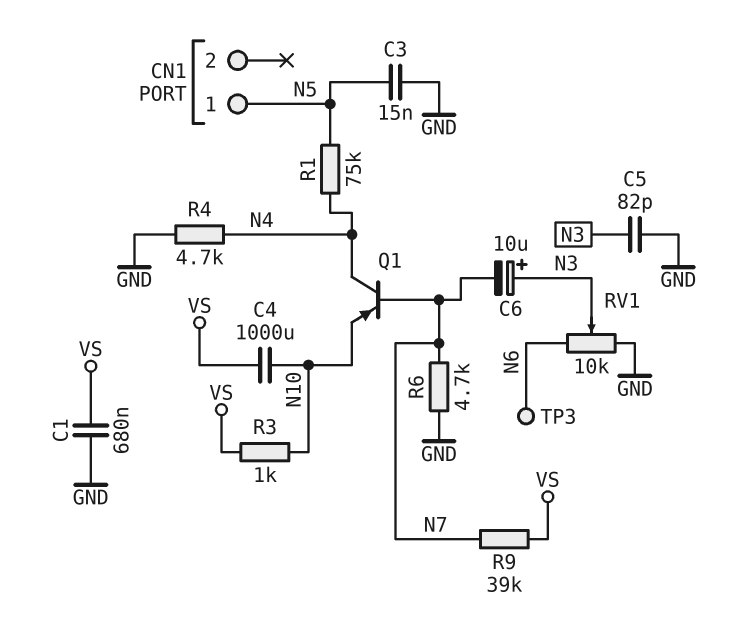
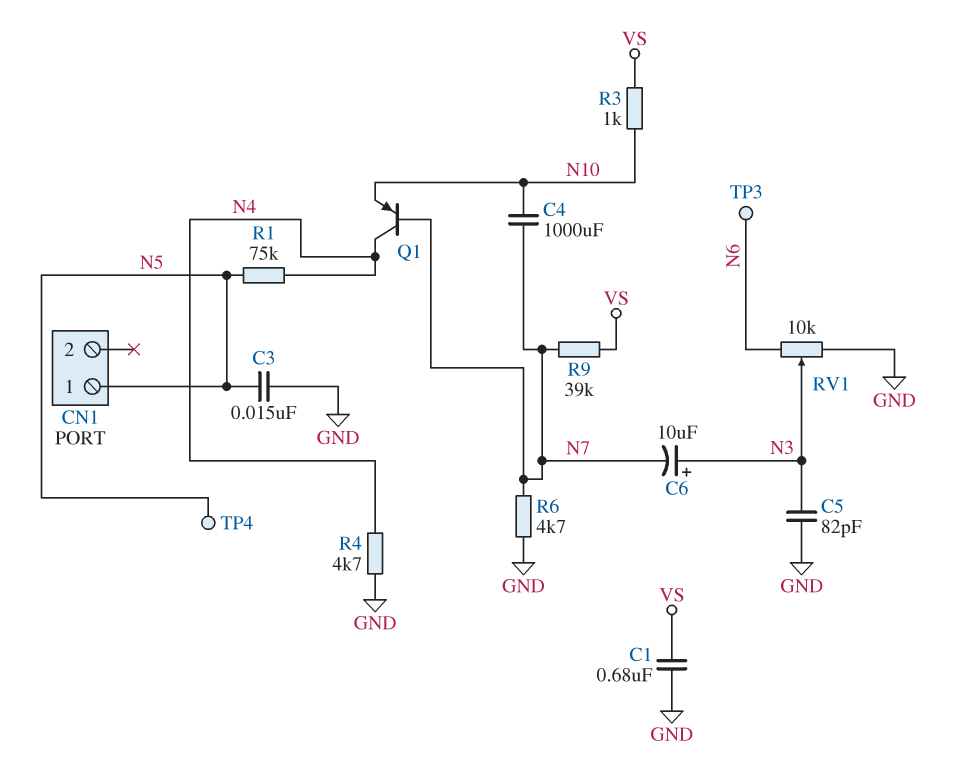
C4: 1000uF (N10, VS) -> 1000uF (N7, N10)
TP4: none -> test point (N5)

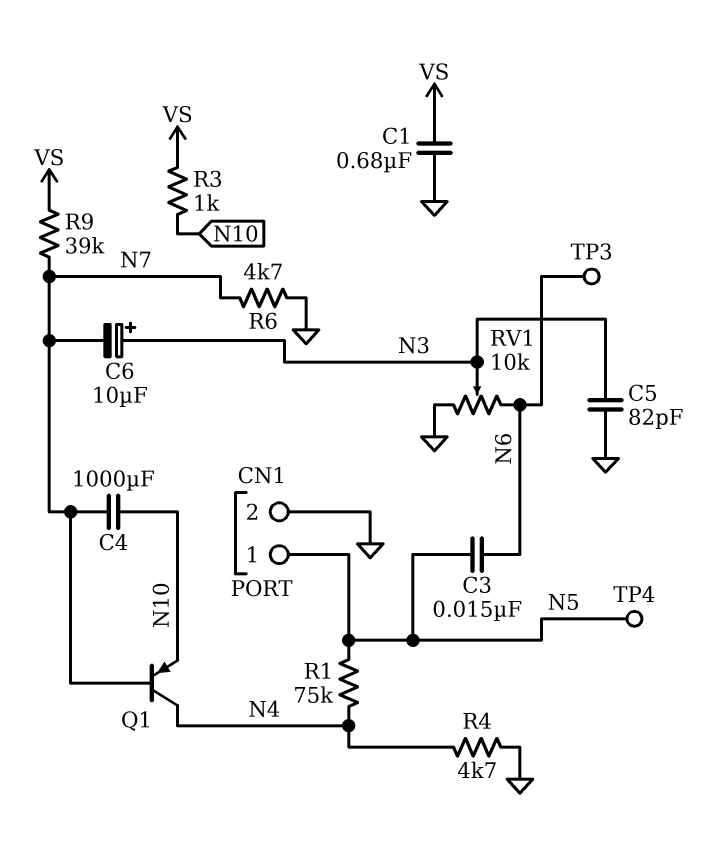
C3: 15nF (GND, N5) -> 15nF (N5, N6)
CN1 pin 2: none -> GND

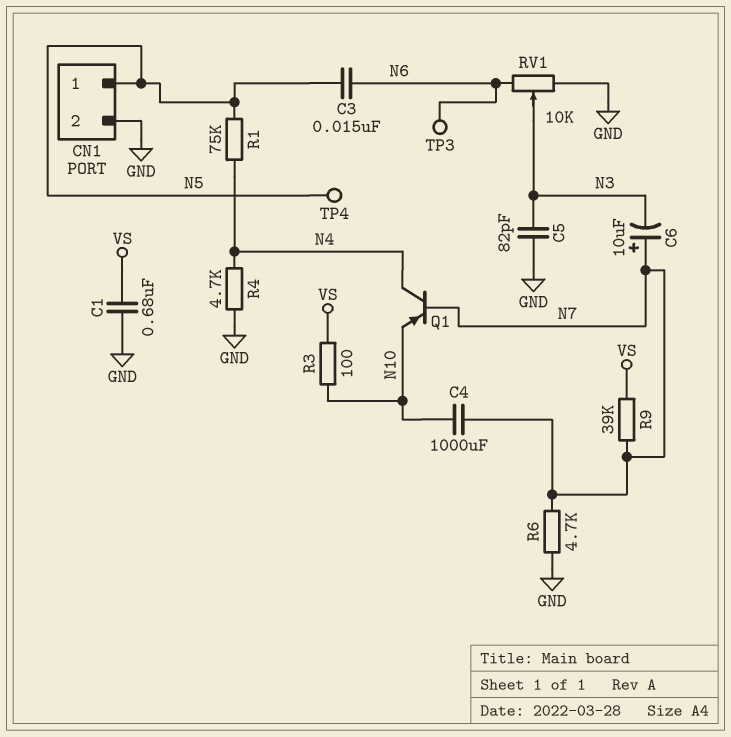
C6: 10uF (plus N3, minus N7) -> 10uF (plus N7, minus N3)
R3: 1k (N10, VS) -> 100 (N10, VS)

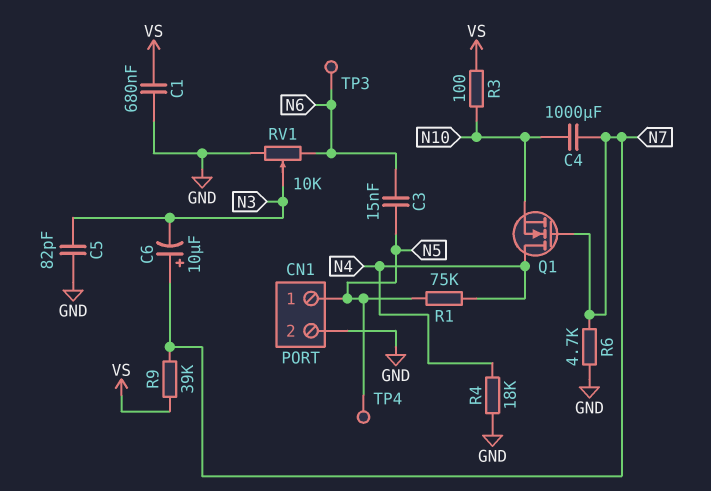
Q1: PNP (B N7, C N4, E N10) -> NMOS (G N7, D N4, S N10)
R4: 4.7k (GND, N4) -> 18k (GND, N4)

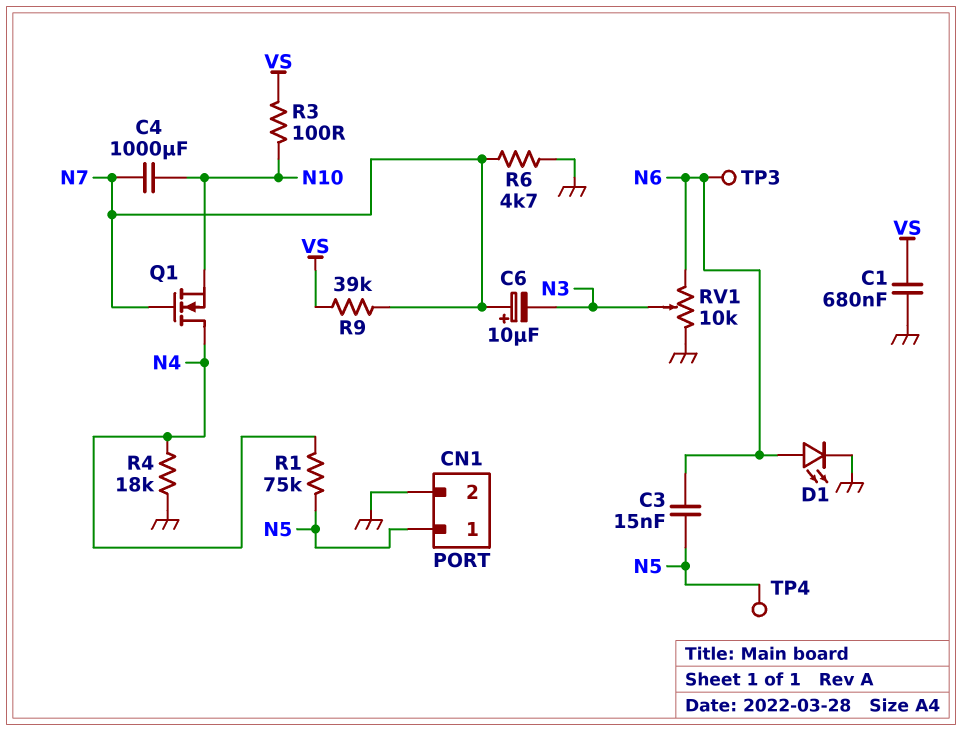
C5: 82pF (GND, N3) -> none
D1: none -> LED (A N6, K GND)

